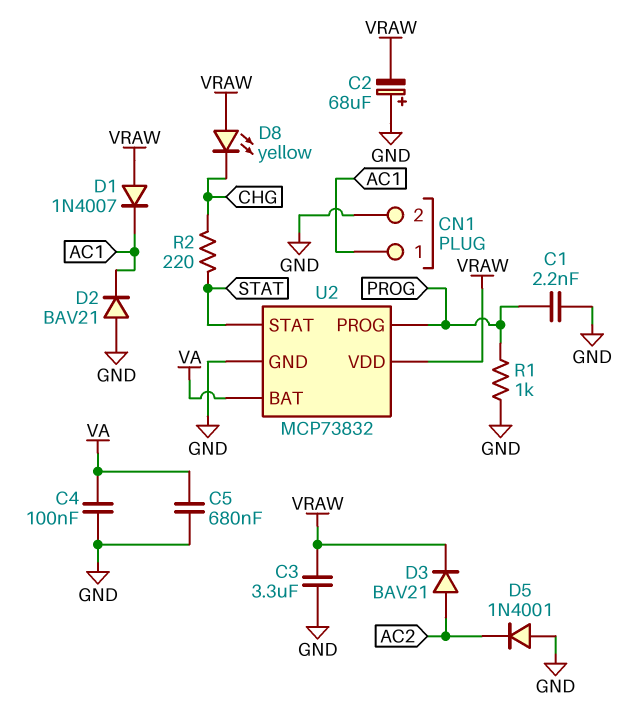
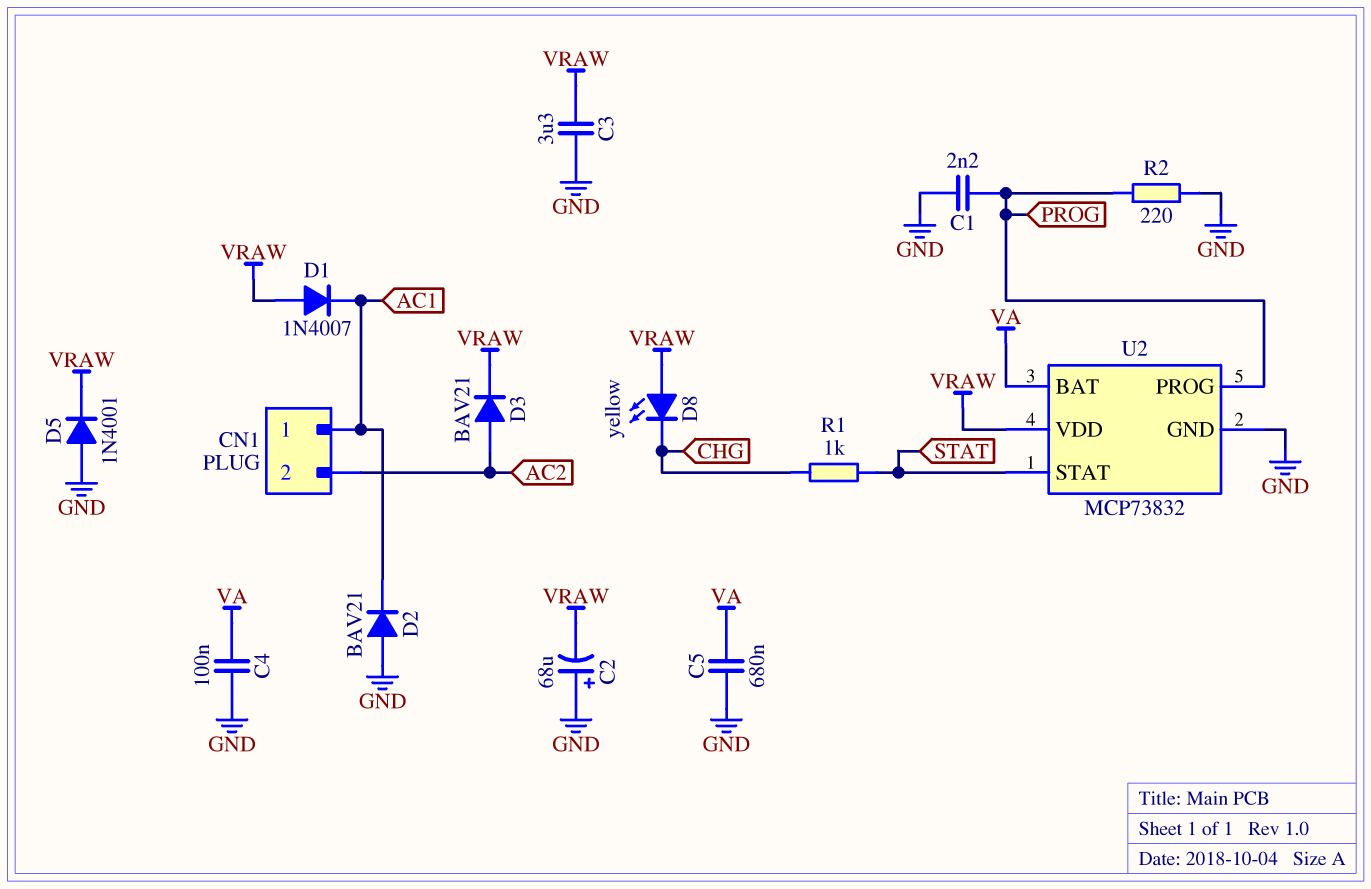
CN1 pin 2: GND -> AC2
D5: diode 1N4001 (A GND, K AC2) -> diode 1N4001 (A GND, K VRAW)
R1: 1k (GND, PROG) -> 1k (CHG, STAT)
R2: 220 (CHG, STAT) -> 220 (GND, PROG)

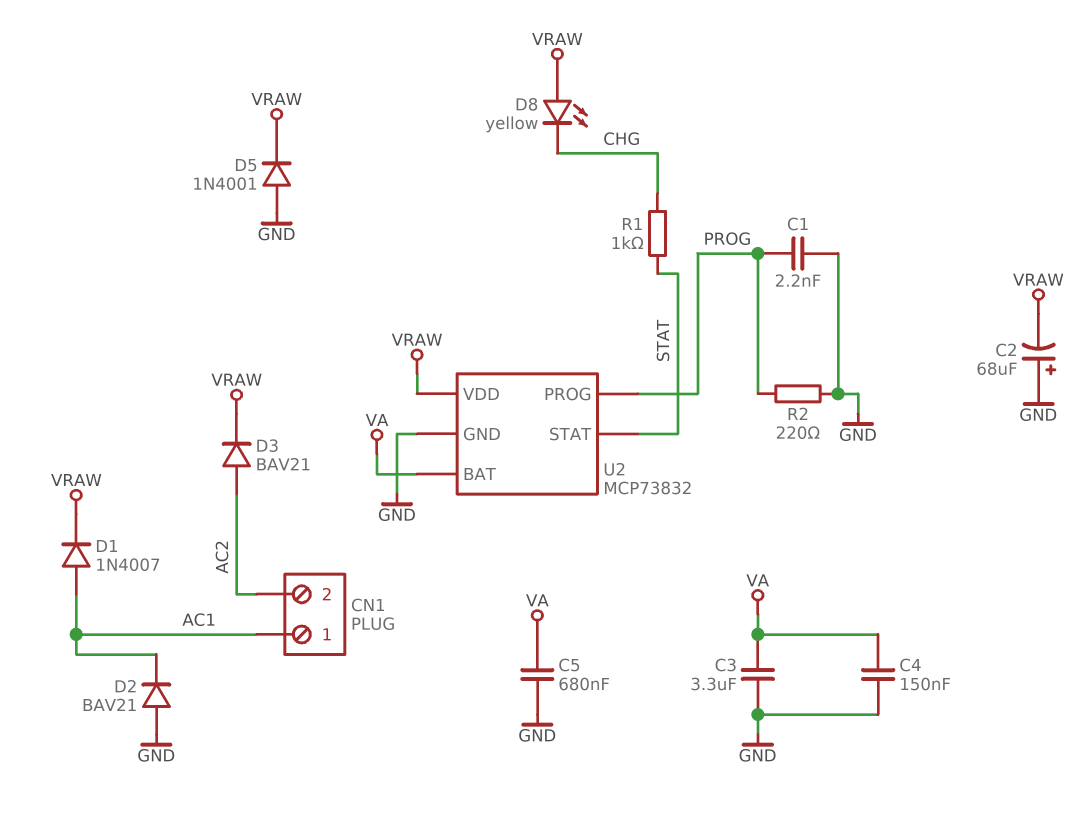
C3: 3.3uF (GND, VRAW) -> 3.3uF (GND, VA)
C4: 100nF (GND, VA) -> 150nF (GND, VA)
D1: diode 1N4007 (A VRAW, K AC1) -> diode 1N4007 (A AC1, K VRAW)

